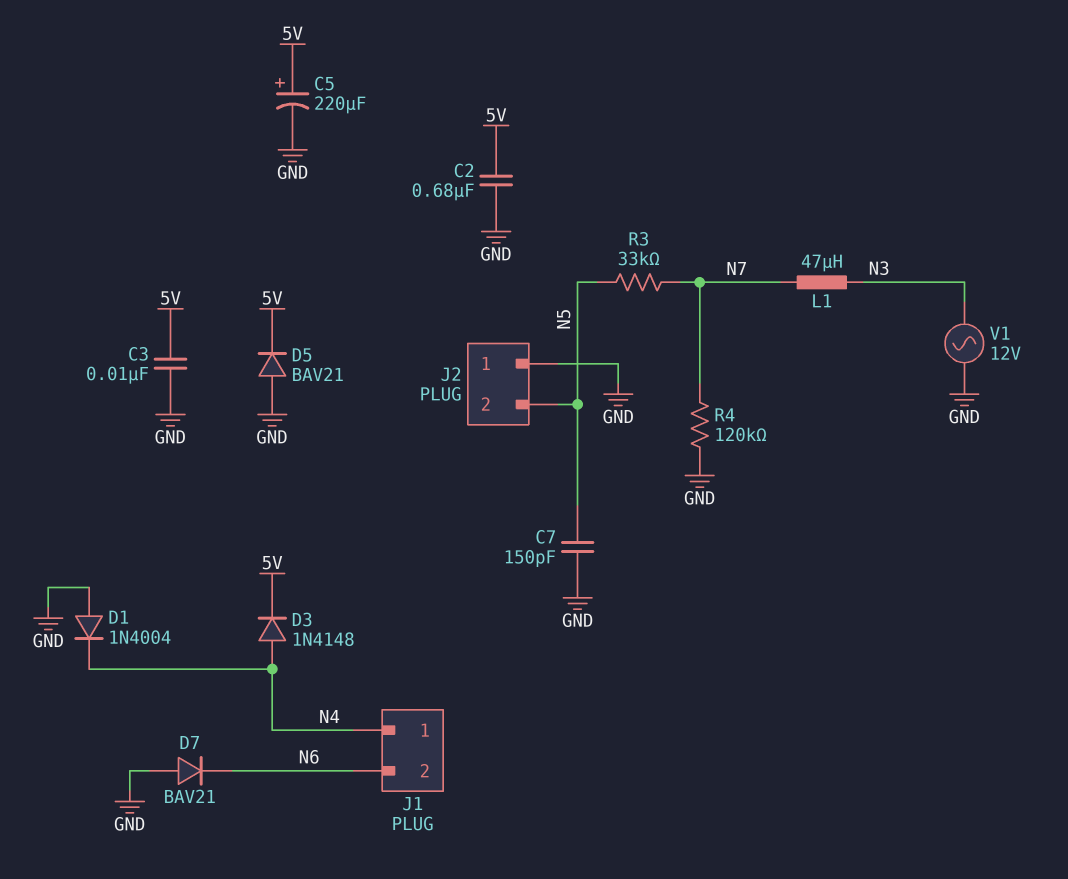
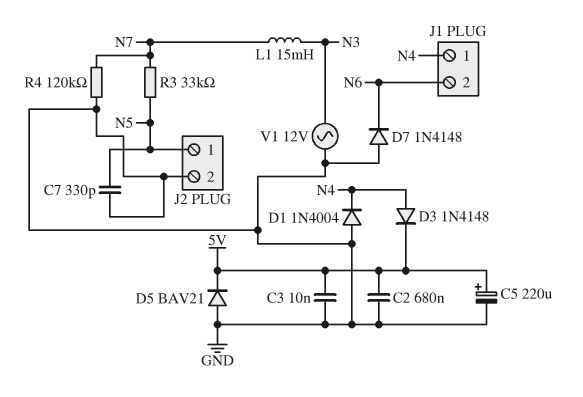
C7: 150pF (GND, N5) -> 330pF (GND, N5)
D7: diode BAV21 (A GND, K N6) -> diode 1N4148 (A GND, K N6)
J2 pin 1: GND -> N5
J2 pin 2: N5 -> GND
L1: 47uH (N3, N7) -> 15mH (N3, N7)

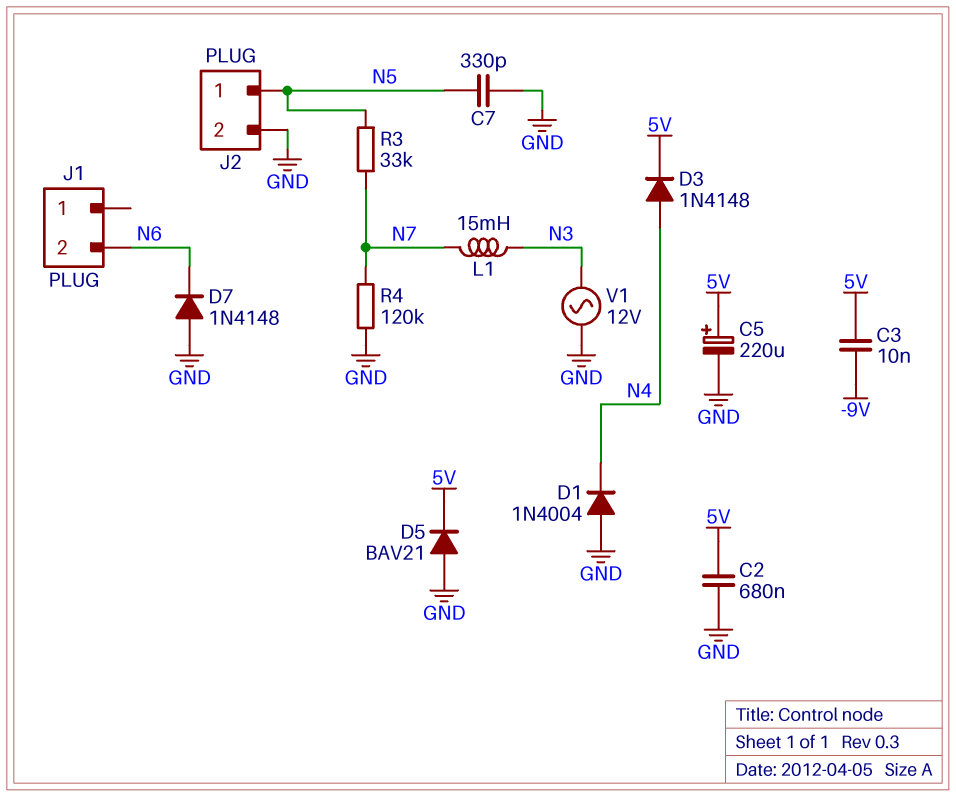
C3: 10nF (5V, GND) -> 10nF (-9V, 5V)
J1 pin 1: N4 -> none

